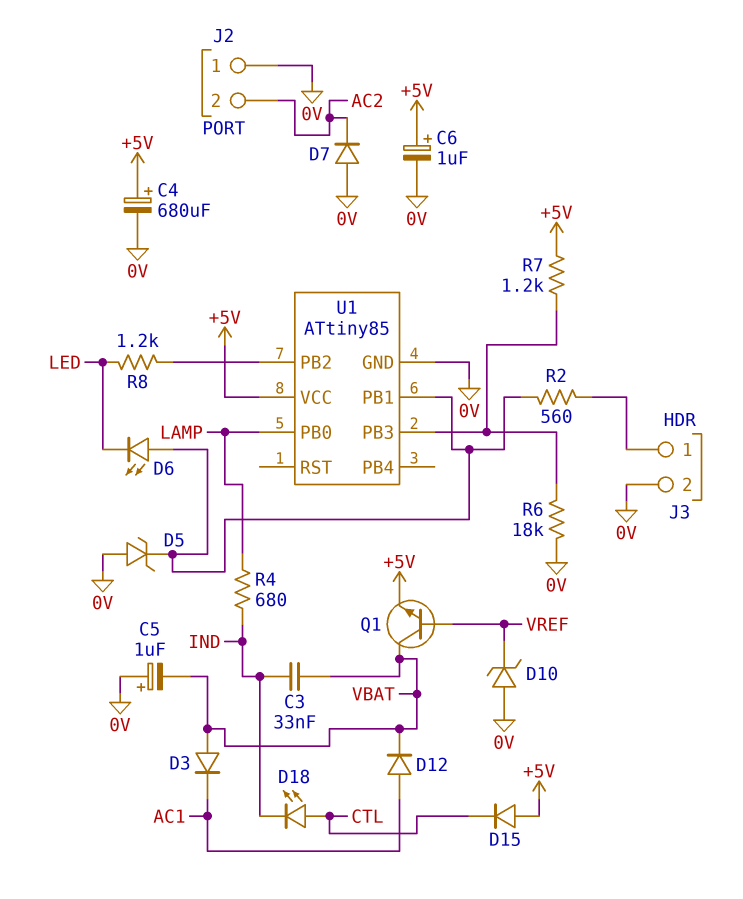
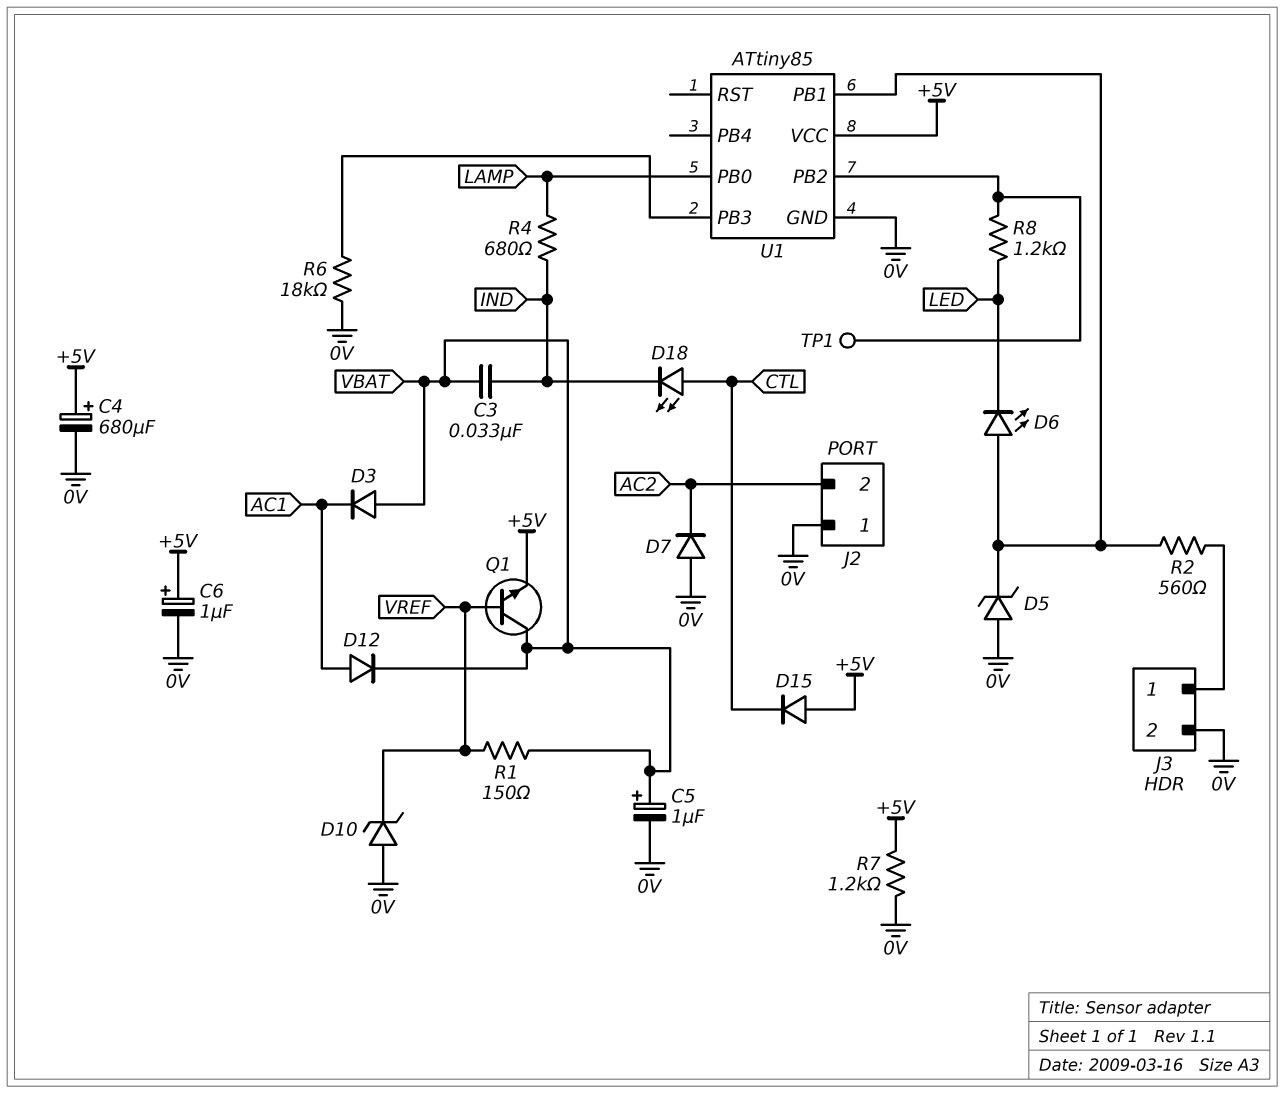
C5: 1uF (plus 0V, minus VBAT) -> 1uF (plus VBAT, minus 0V)
R1: none -> 150 (VBAT, VREF)
R7: 1.2k (+5V, U1/PB3) -> 1.2k (+5V, 0V)
TP1: none -> test point (U1/PB2)

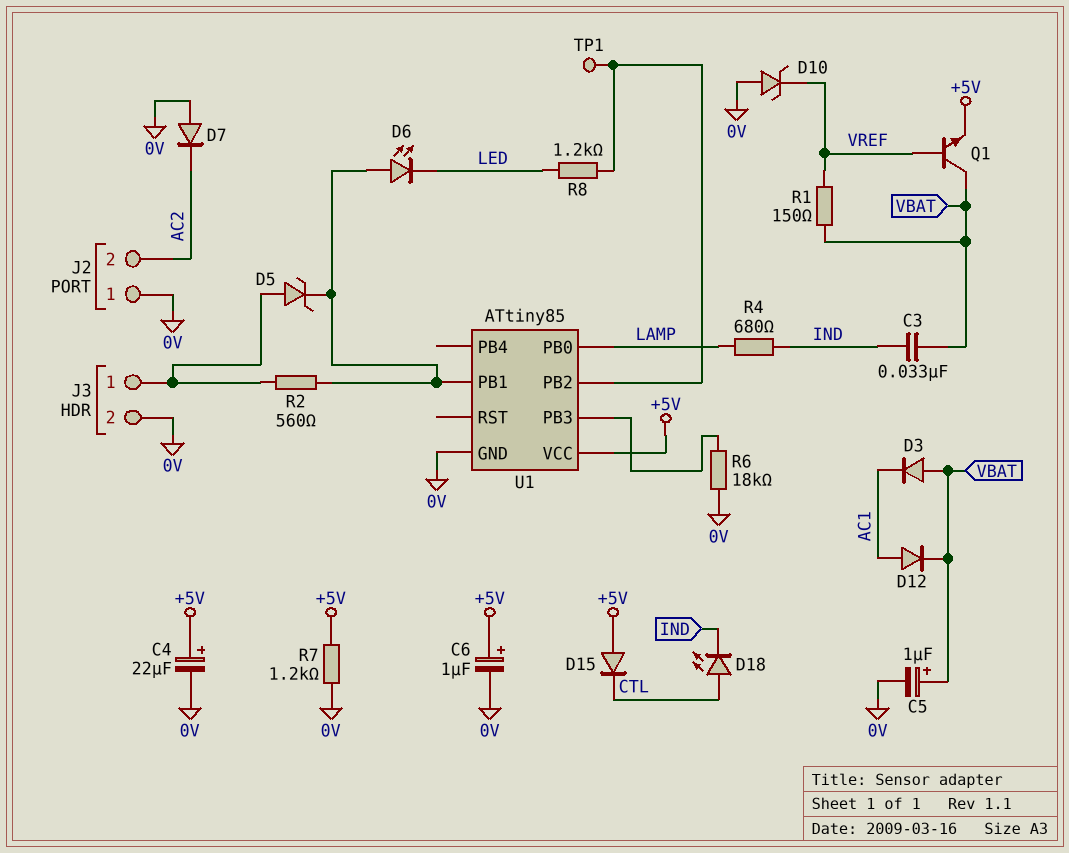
C4: 680uF (plus +5V, minus 0V) -> 22uF (plus +5V, minus 0V)
D5: zener (A 0V, K U1/PB1) -> zener (A J3/1, K U1/PB1)

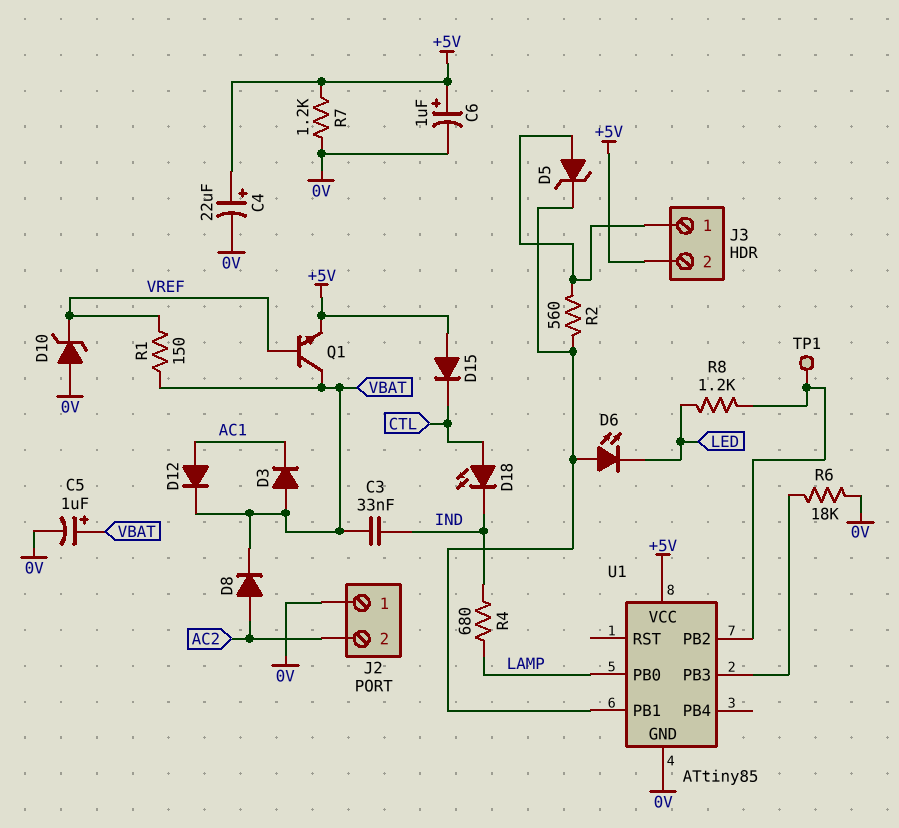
D7: diode (A 0V, K AC2) -> none
D8: none -> diode (A AC2, K VBAT)
J3 pin 2: 0V -> +5V

